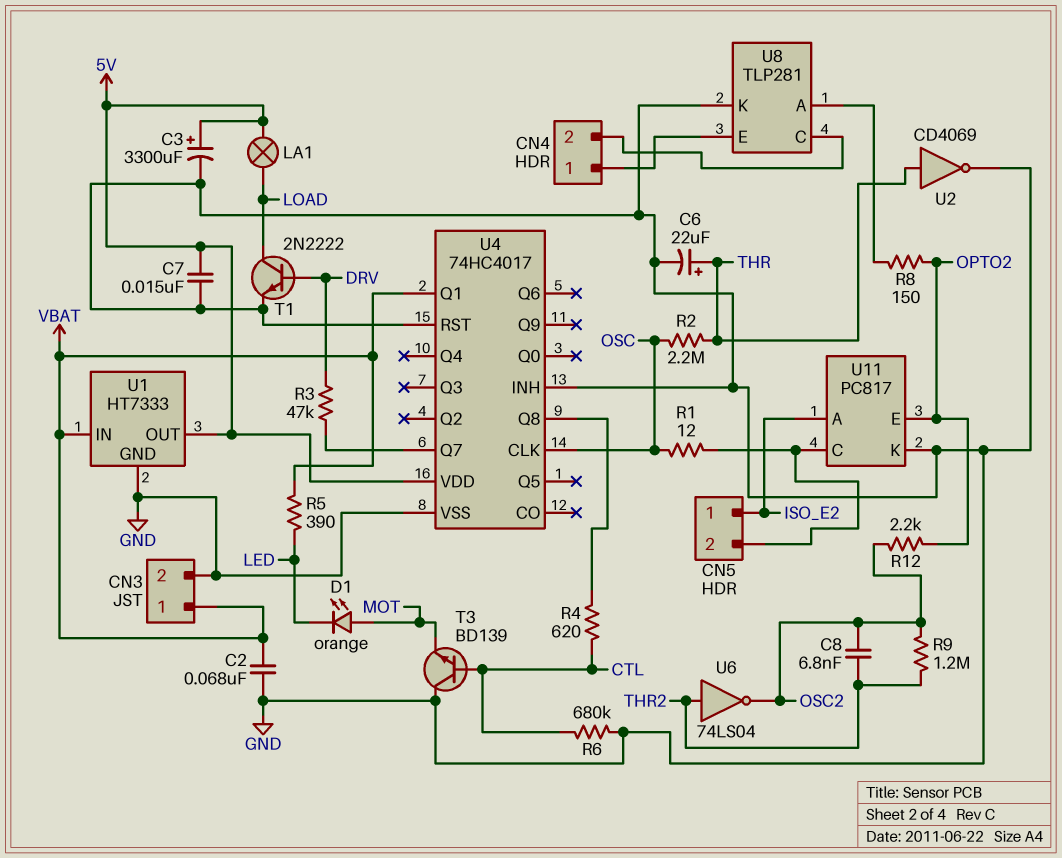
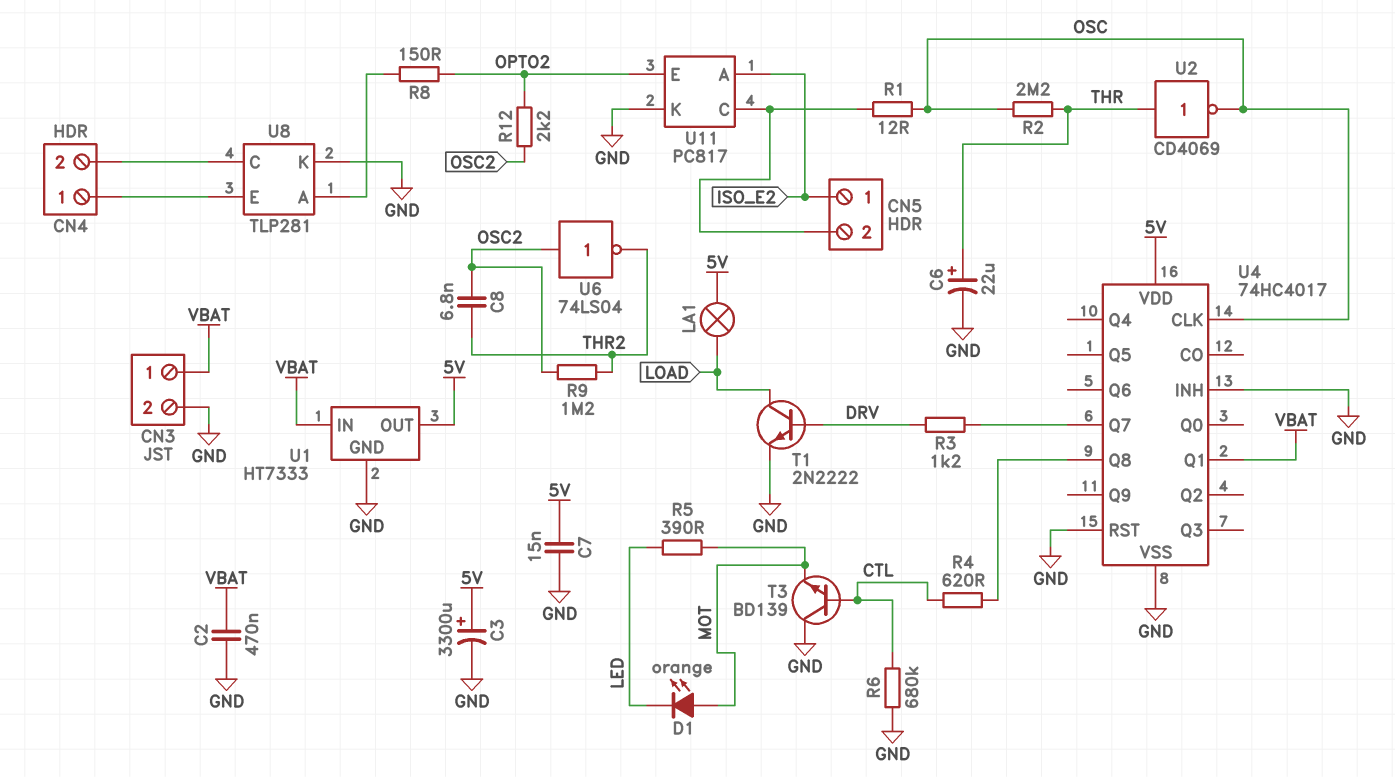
C2: 68nF (GND, VBAT) -> 470nF (GND, VBAT)
R3: 47k (DRV, U4/Q7) -> 1.2k (DRV, U4/Q7)
R5: 390 (LED, VBAT) -> 390 (LED, MOT)
U2: NOT CD4069 (in THR, out GND) -> NOT CD4069 (in THR, out OSC)
U6: NOT 74LS04 (in THR2, out OSC2) -> NOT 74LS04 (in OSC2, out THR2)

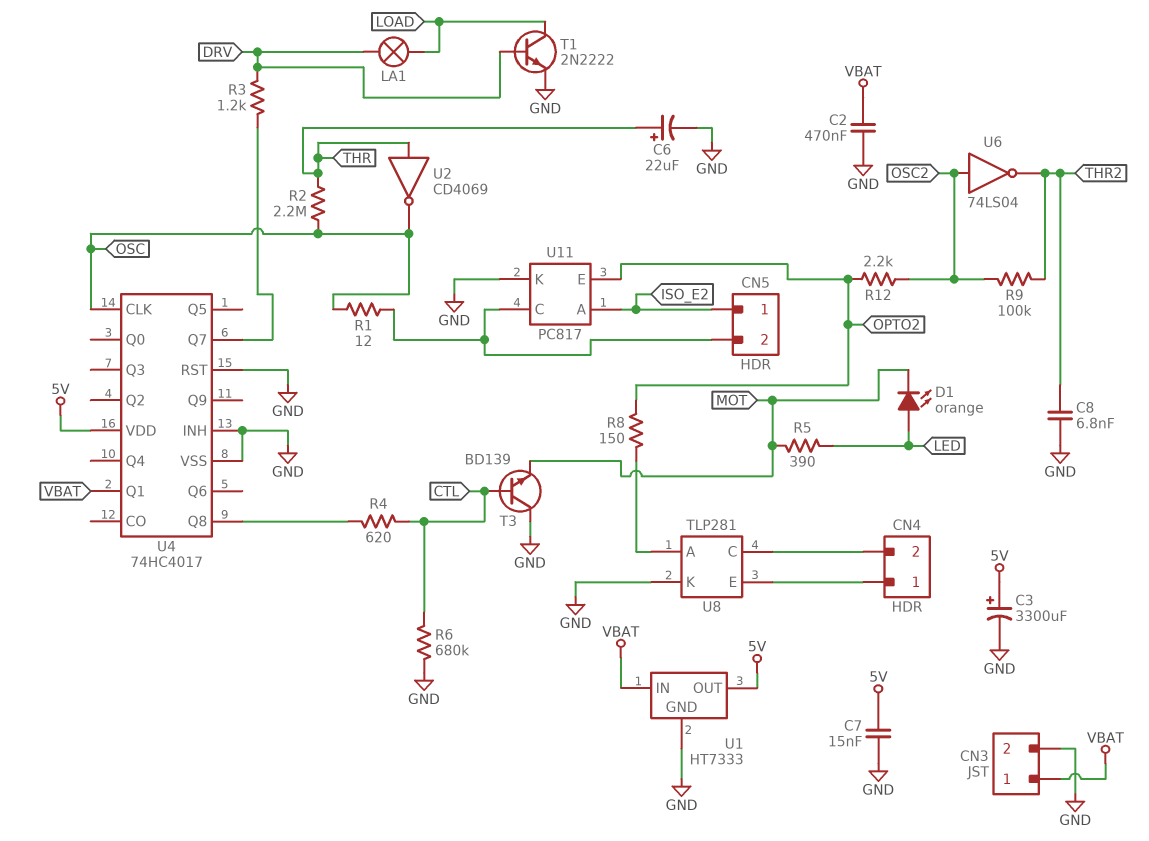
C8: 6.8nF (OSC2, THR2) -> 6.8nF (GND, THR2)
D1: LED orange (A MOT, K LED) -> LED orange (A LED, K MOT)
LA1: lamp (5V, LOAD) -> lamp (DRV, LOAD)
R9: 1.2M (OSC2, THR2) -> 100k (OSC2, THR2)

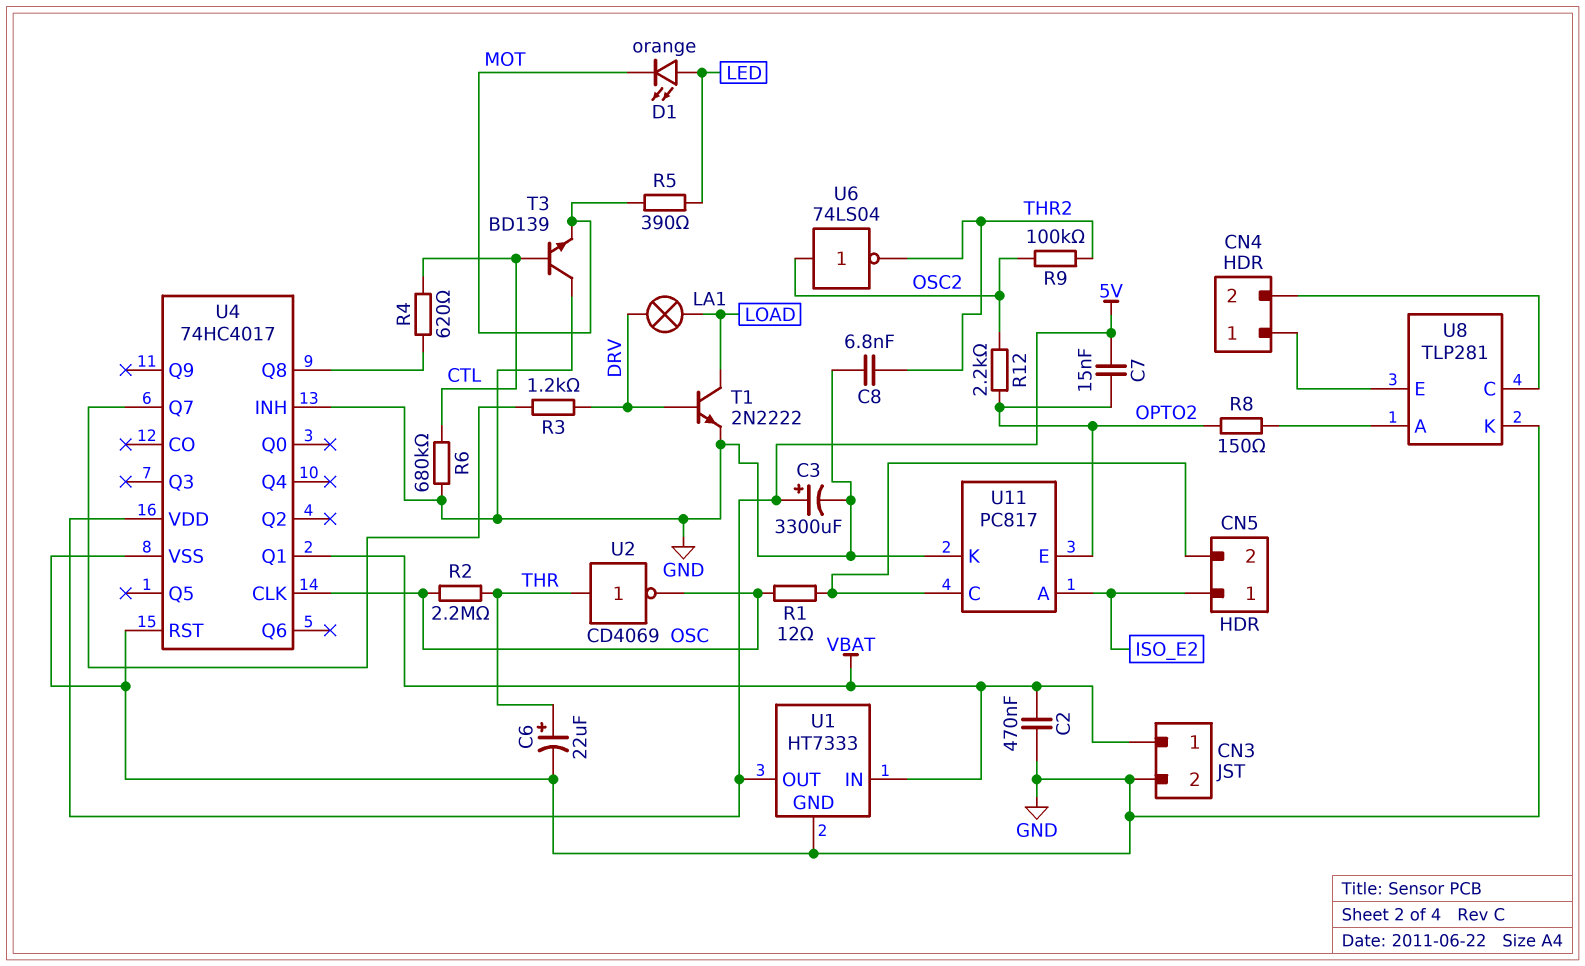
C7: 15nF (5V, GND) -> 15nF (5V, OPTO2)

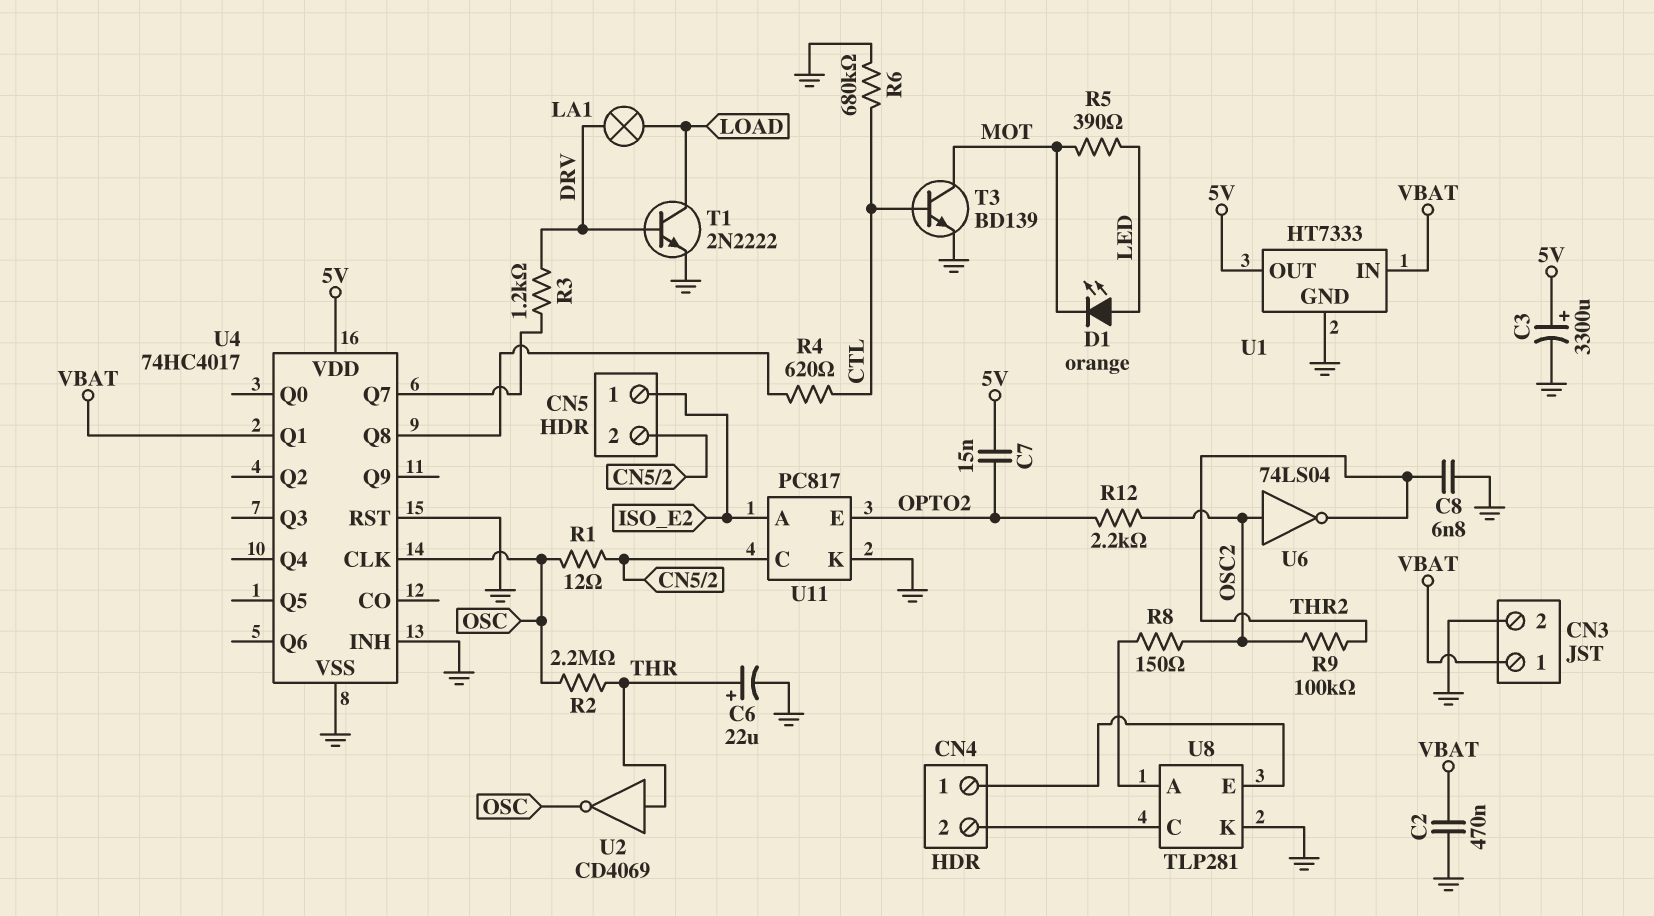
R8: 150 (OPTO2, U8/A) -> 150 (OSC2, U8/A)
T3: NPN BD139 (B CTL, C GND, E MOT) -> NPN BD139 (B CTL, C MOT, E GND)

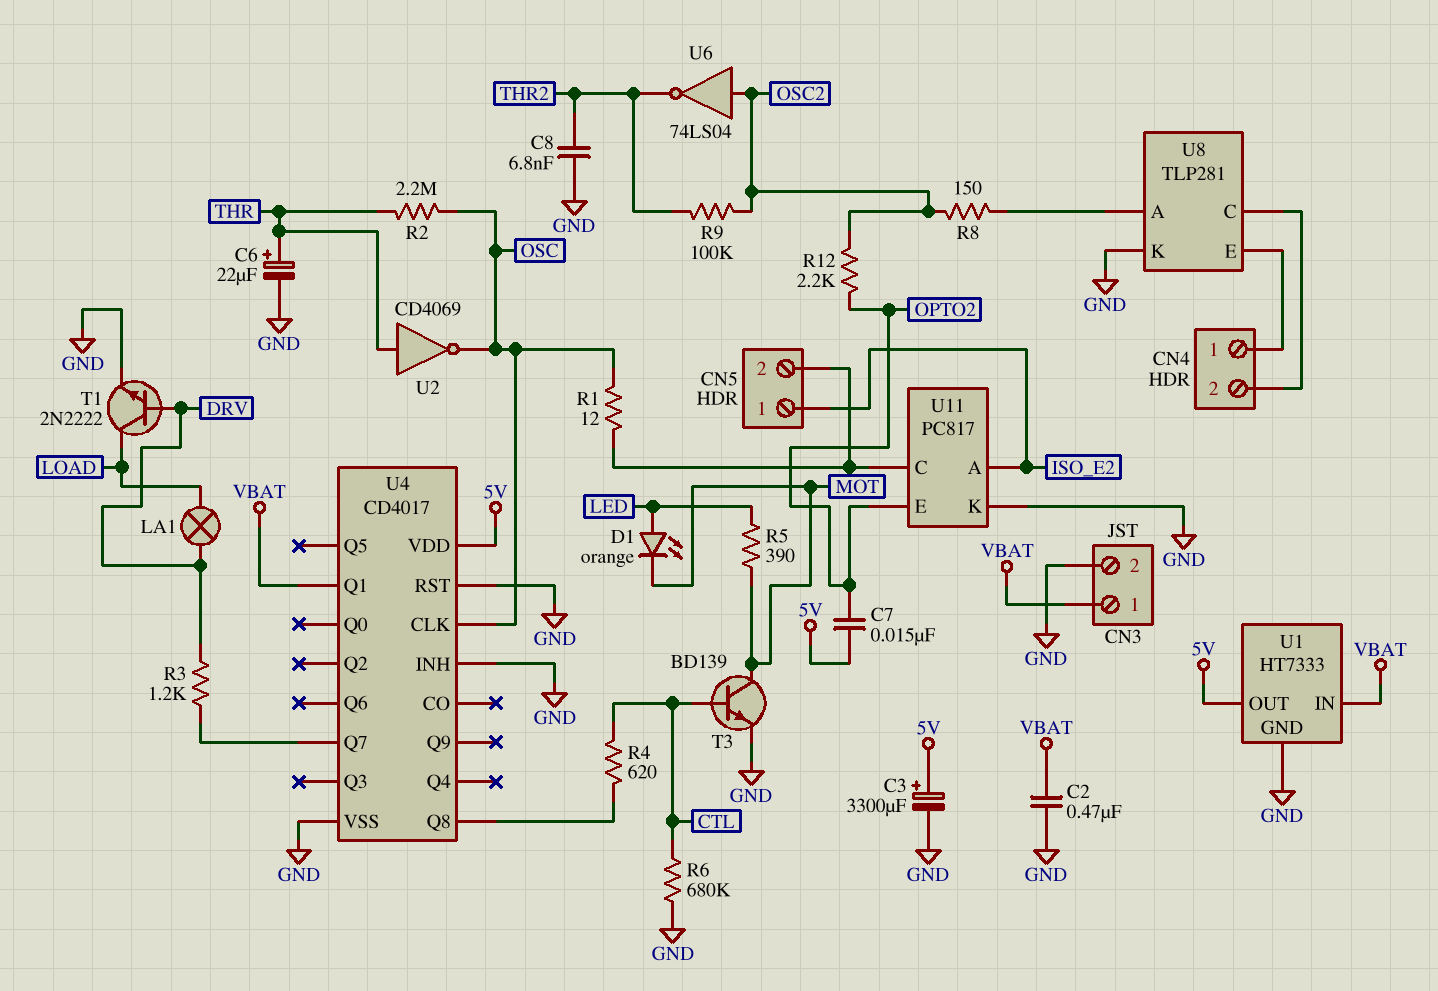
U4: 74HC4017 -> CD4017

